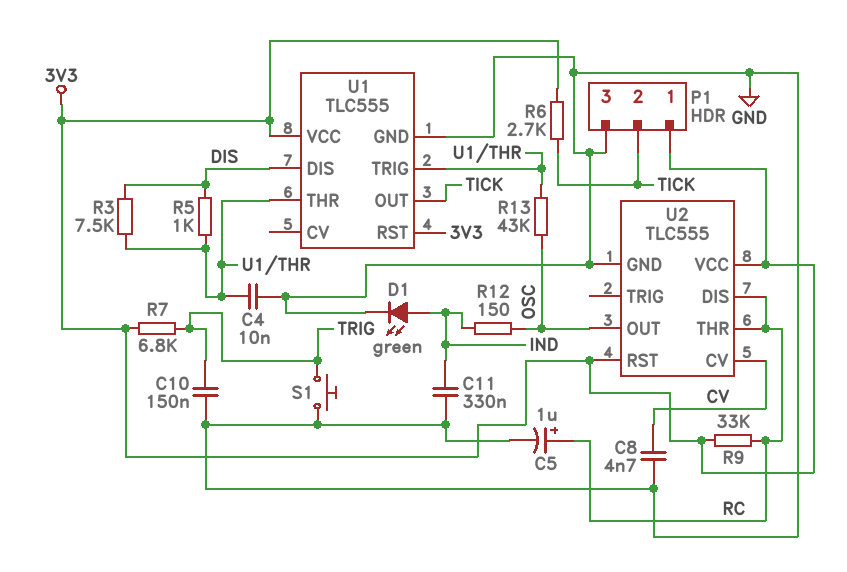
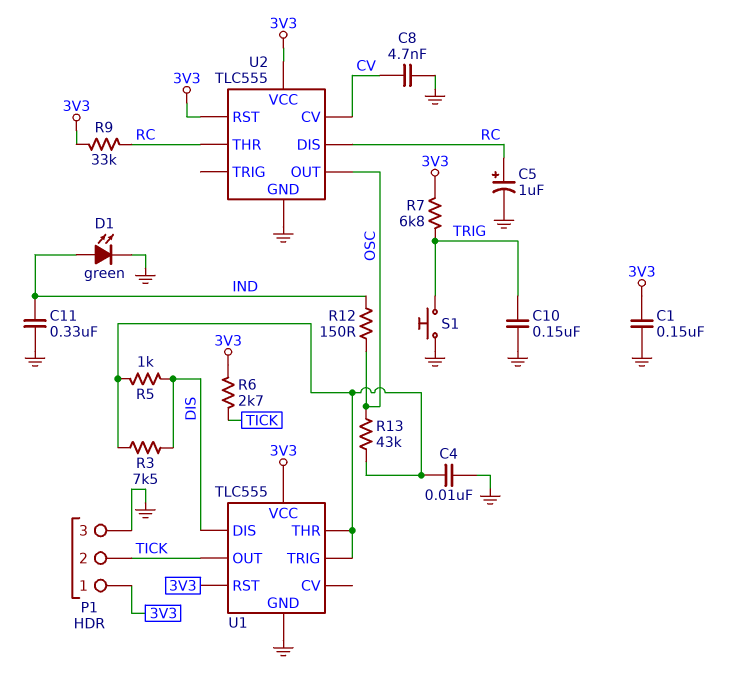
C1: none -> 150nF (3V3, GND)

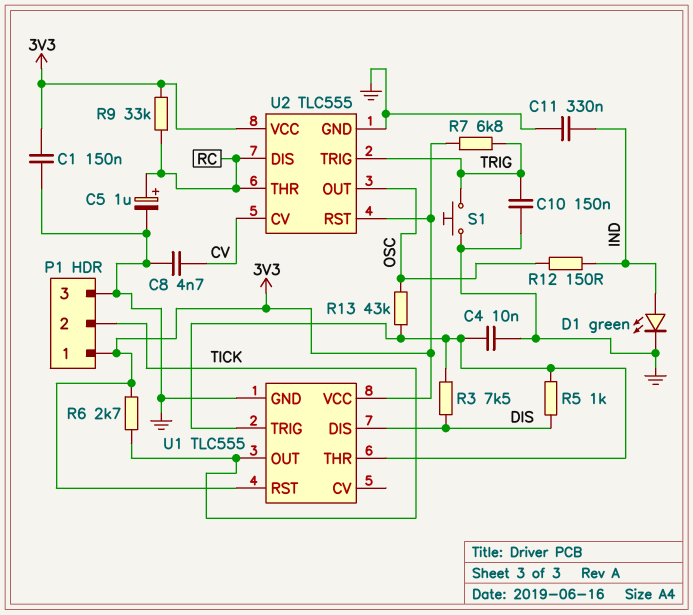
U2 pin TRIG: none -> TRIG

